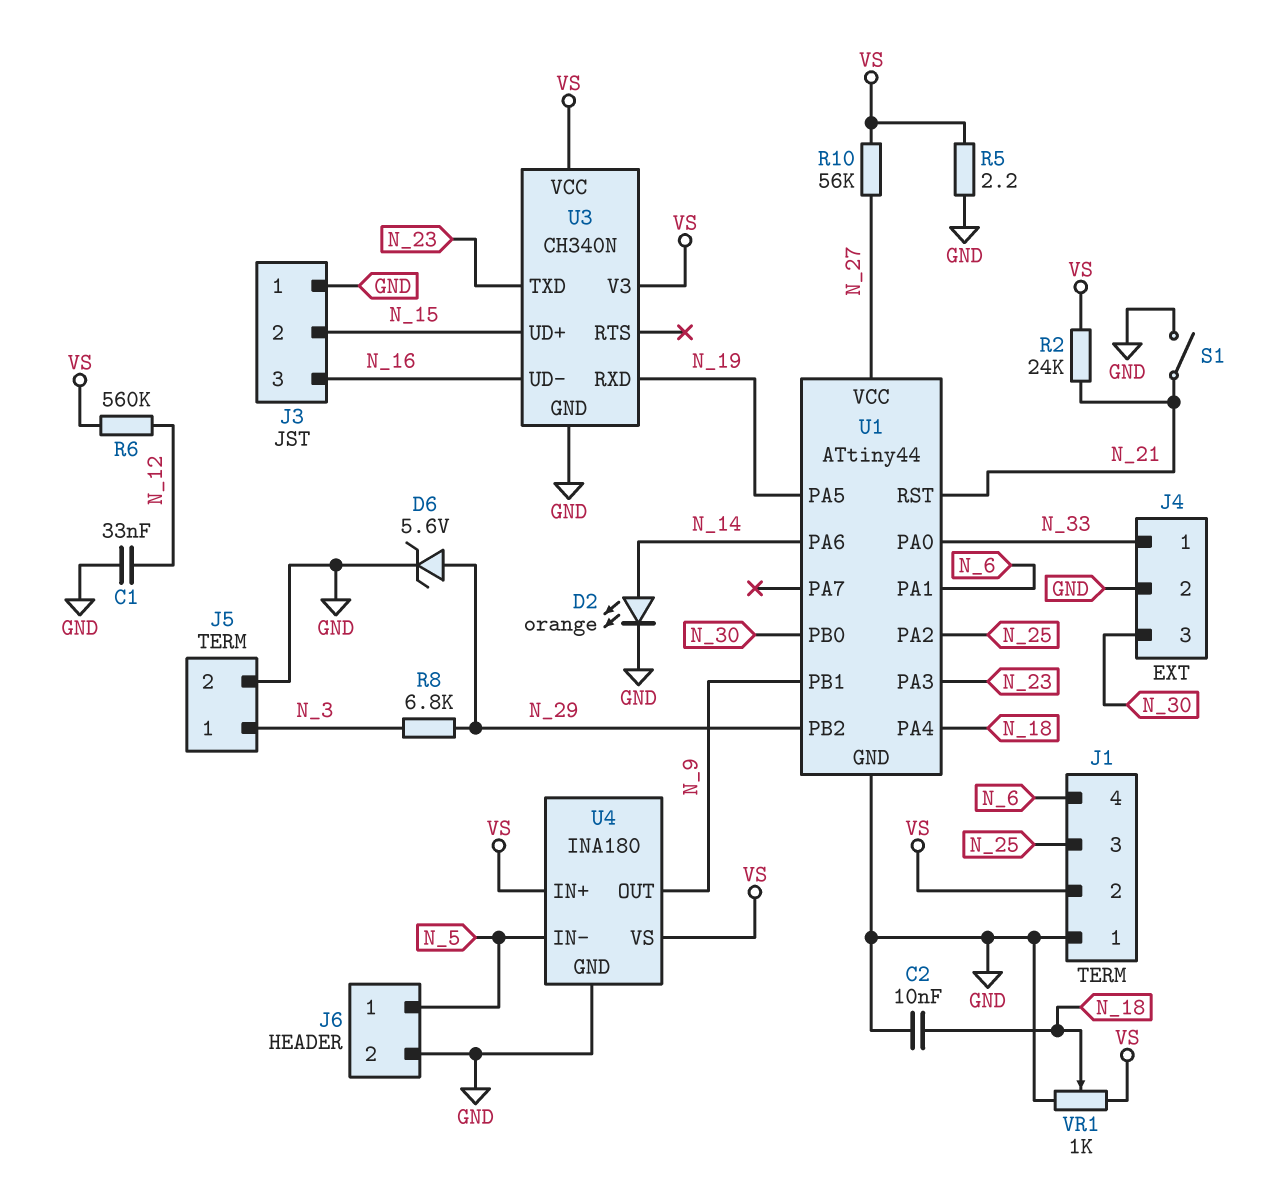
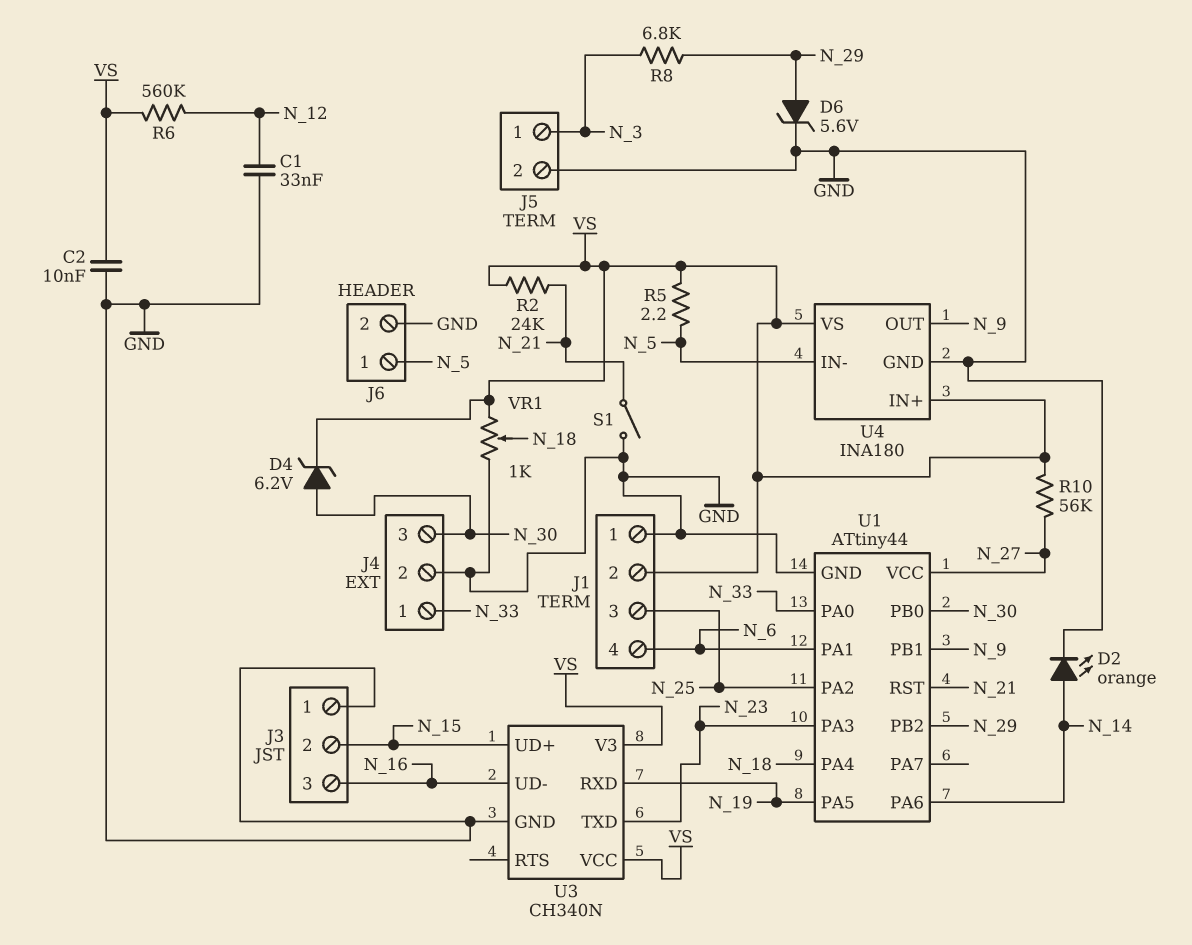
C2: 10nF (GND, N_18) -> 10nF (GND, VS)
D4: none -> zener 6.2V (A N_30, K VS)
R5: 2.2 (GND, VS) -> 2.2 (N_5, VS)

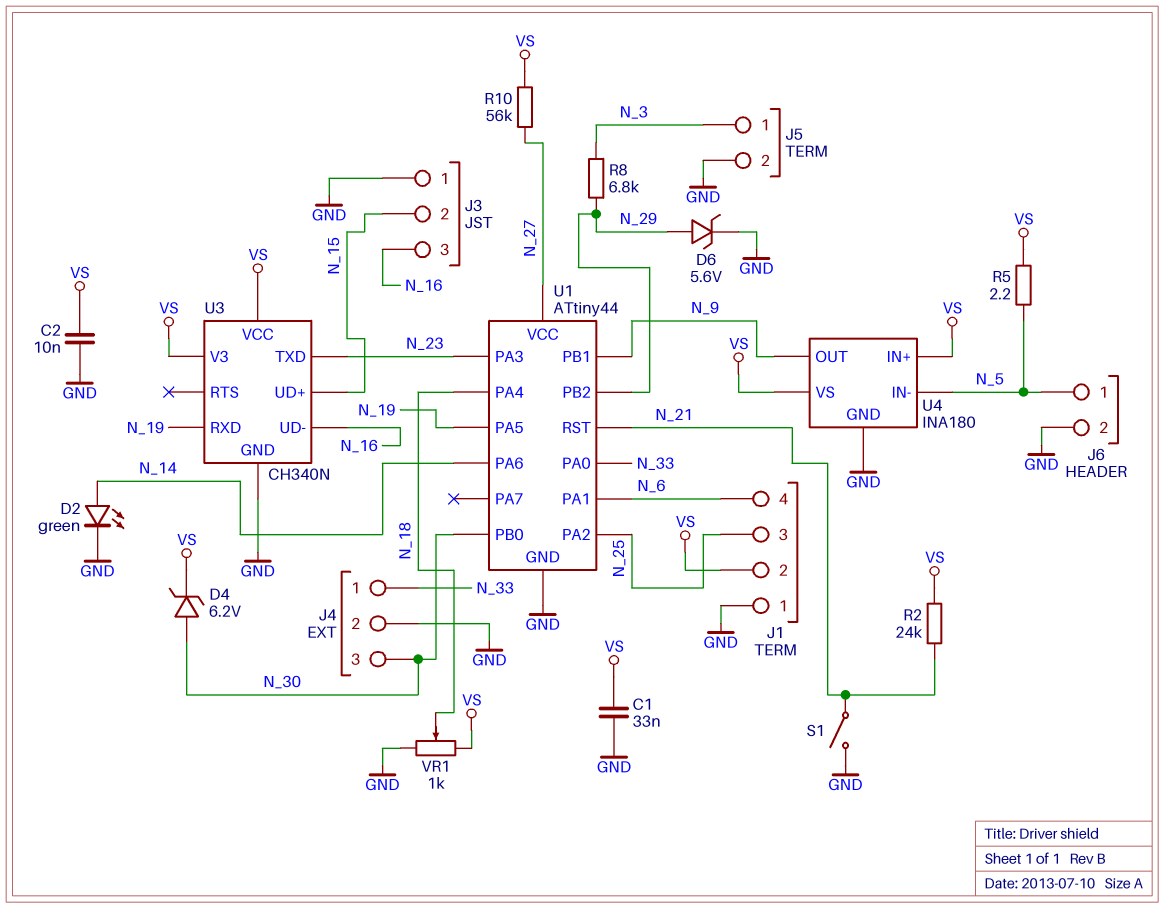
C1: 33nF (GND, N_12) -> 33nF (GND, VS)
D2: LED orange (A N_14, K GND) -> LED green (A N_14, K GND)
R6: 560k (N_12, VS) -> none

